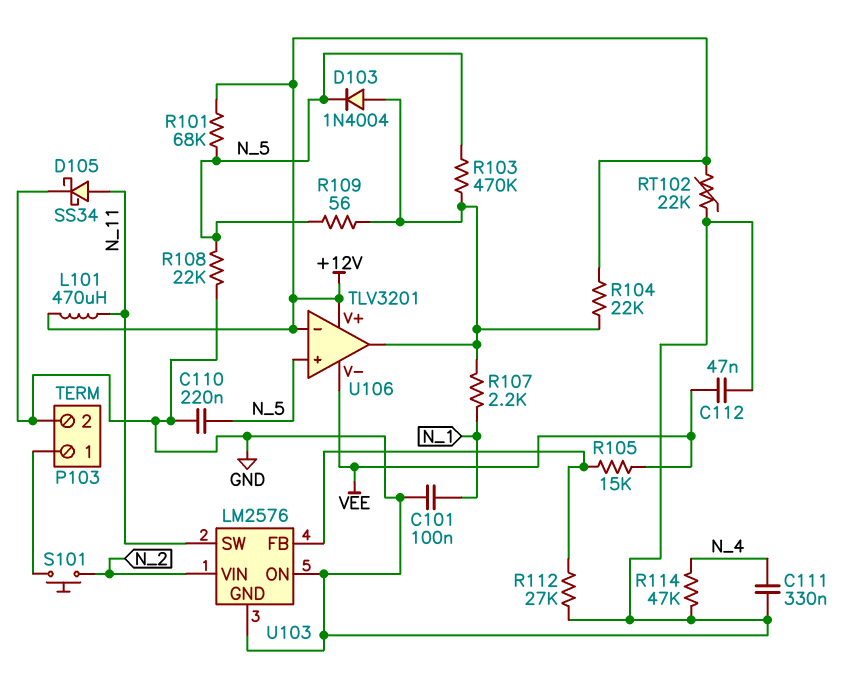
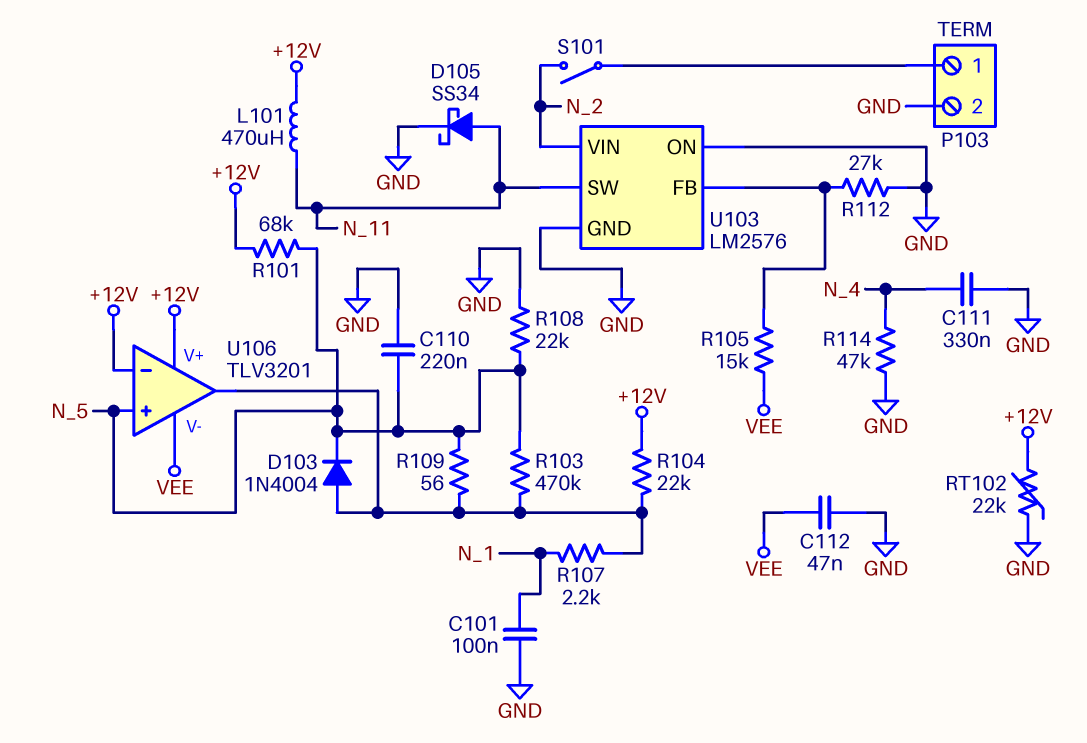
S101: button (N_2, P103/1) -> switch (N_2, P103/1)

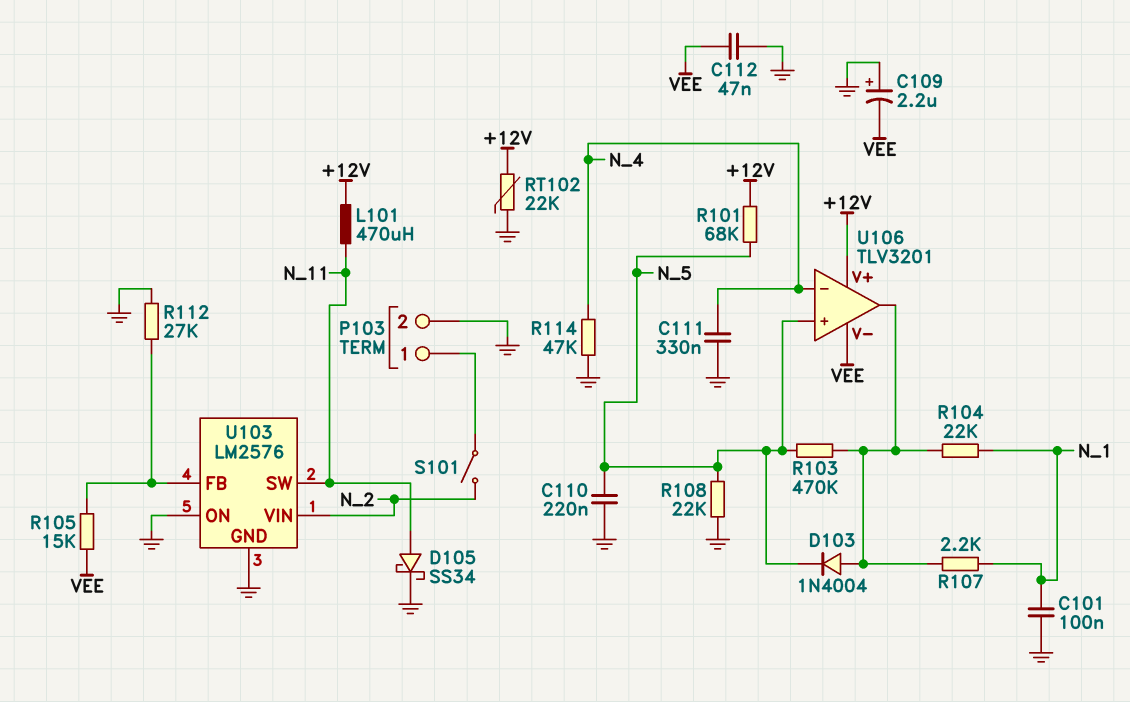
C109: none -> 2.2uF (plus GND, minus VEE)
R104: 22k (+12V, U106/out) -> 22k (N_1, U106/out)
R109: 56 (N_5, U106/out) -> none
U106 pin in-: +12V -> N_4

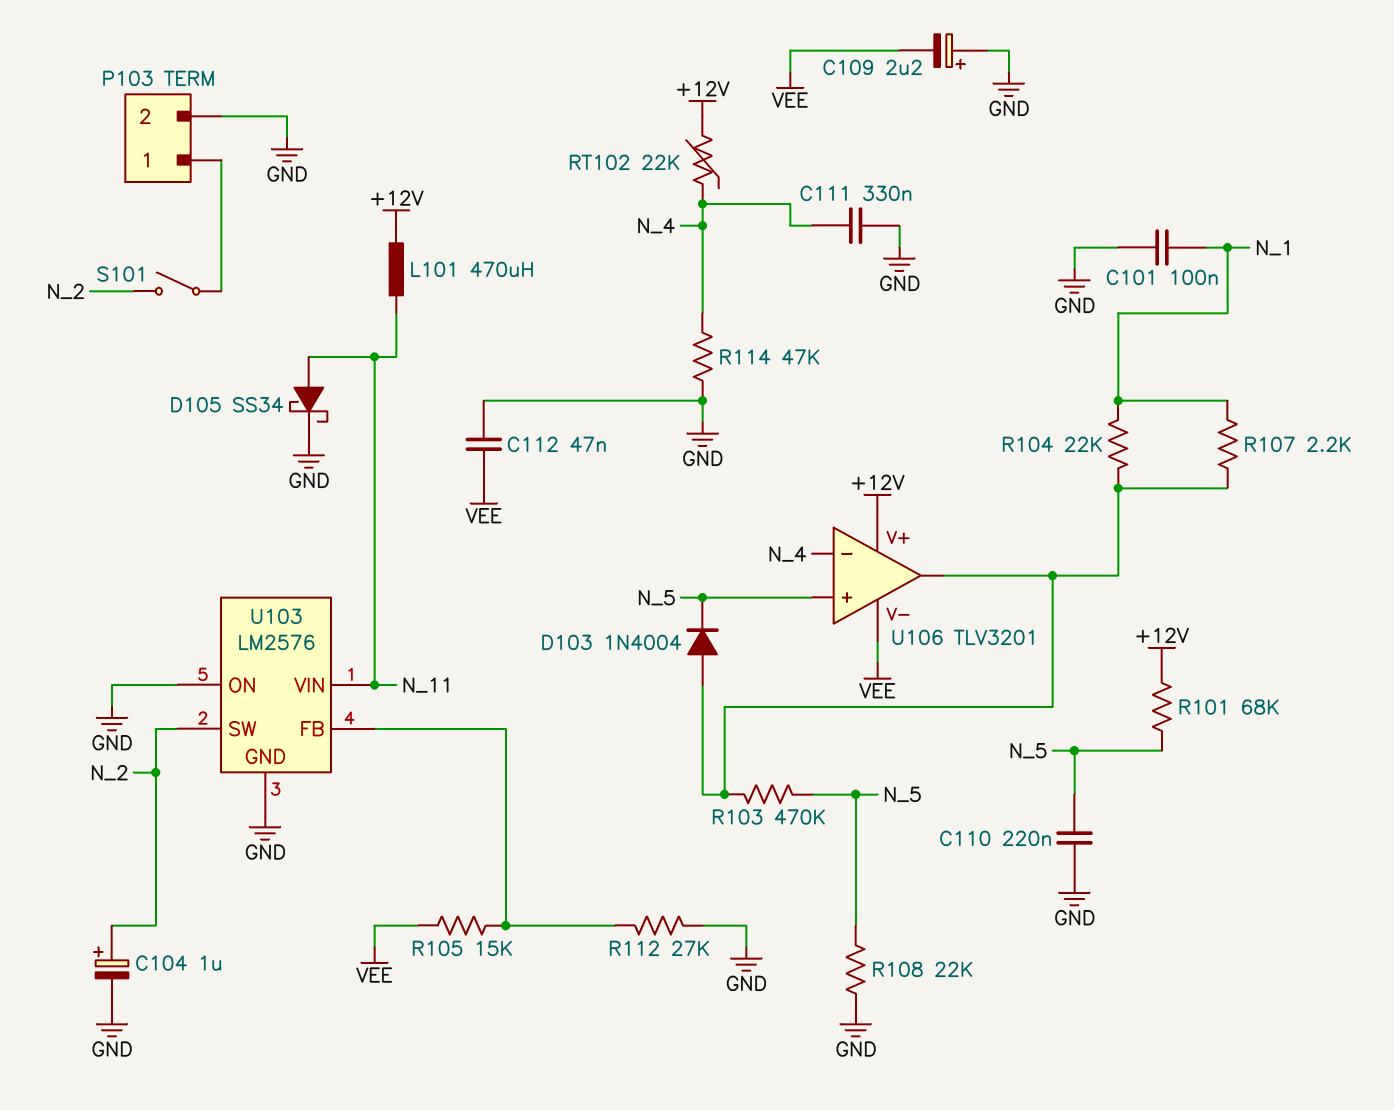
C104: none -> 1uF (plus N_2, minus GND)
RT102: 22k (+12V, GND) -> 22k (+12V, N_4)
U103 pin SW: N_11 -> N_2
U103 pin VIN: N_2 -> N_11

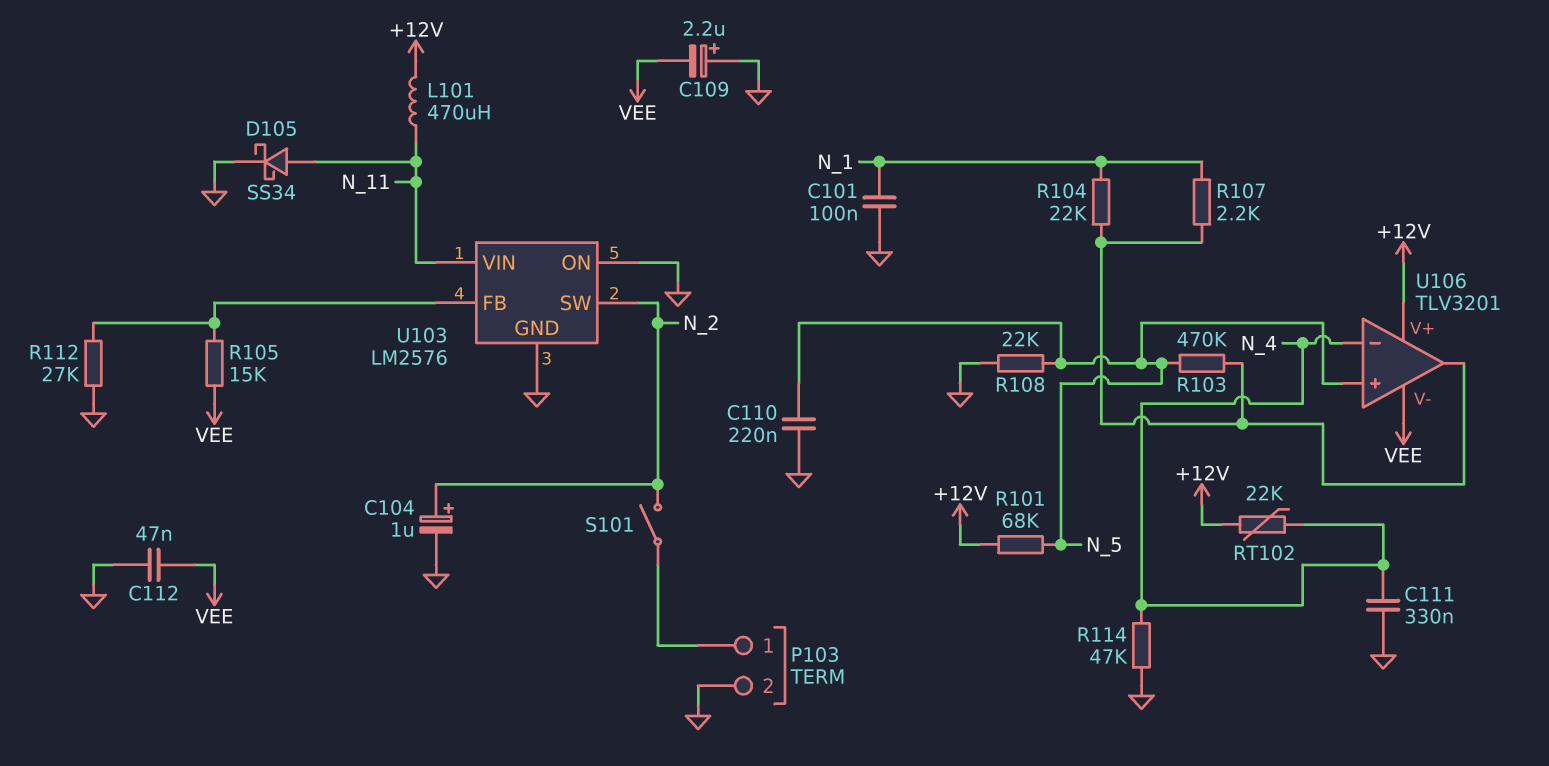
D103: diode 1N4004 (A U106/out, K N_5) -> none

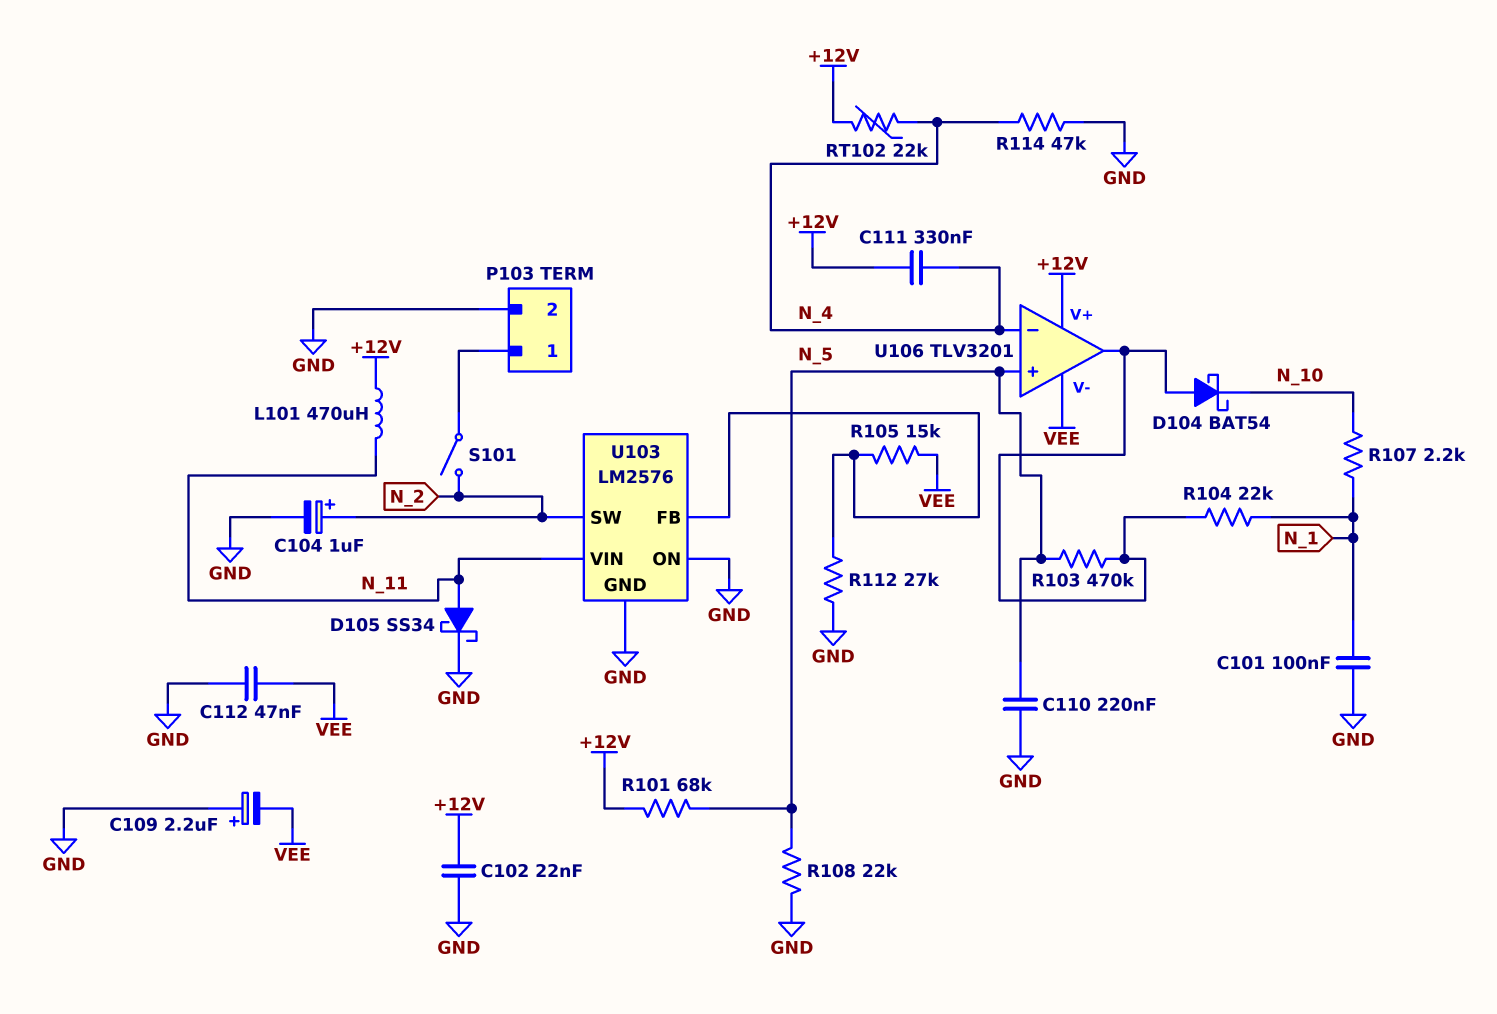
C102: none -> 22nF (+12V, GND)
C111: 330nF (GND, N_4) -> 330nF (+12V, N_4)
D104: none -> schottky BAT54 (A U106/out, K N_10)
R107: 2.2k (N_1, U106/out) -> 2.2k (N_1, N_10)

